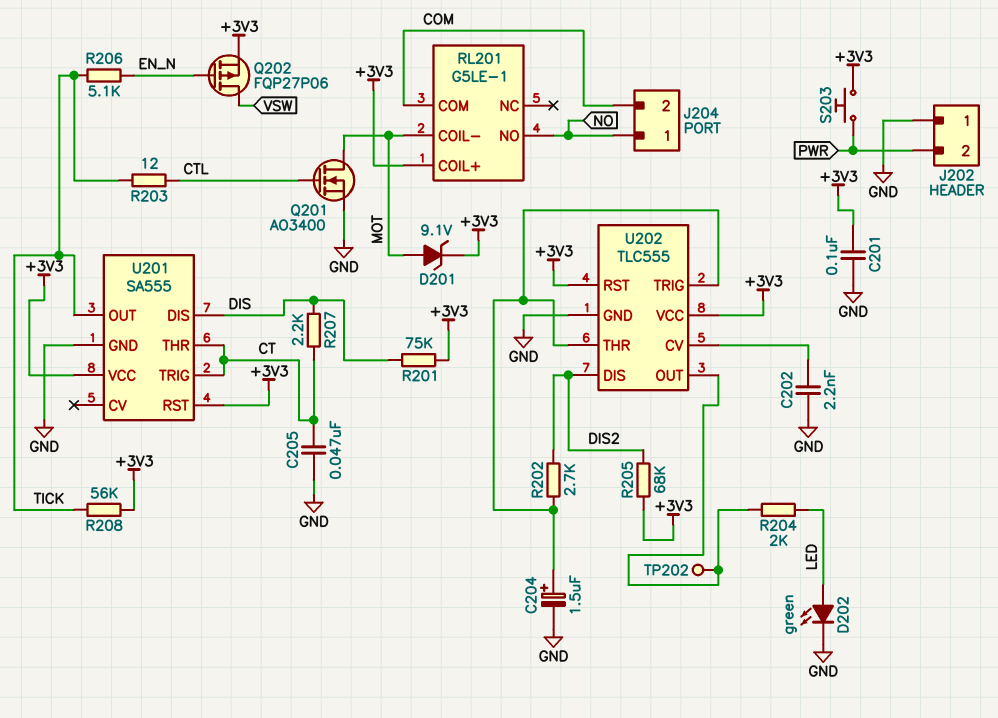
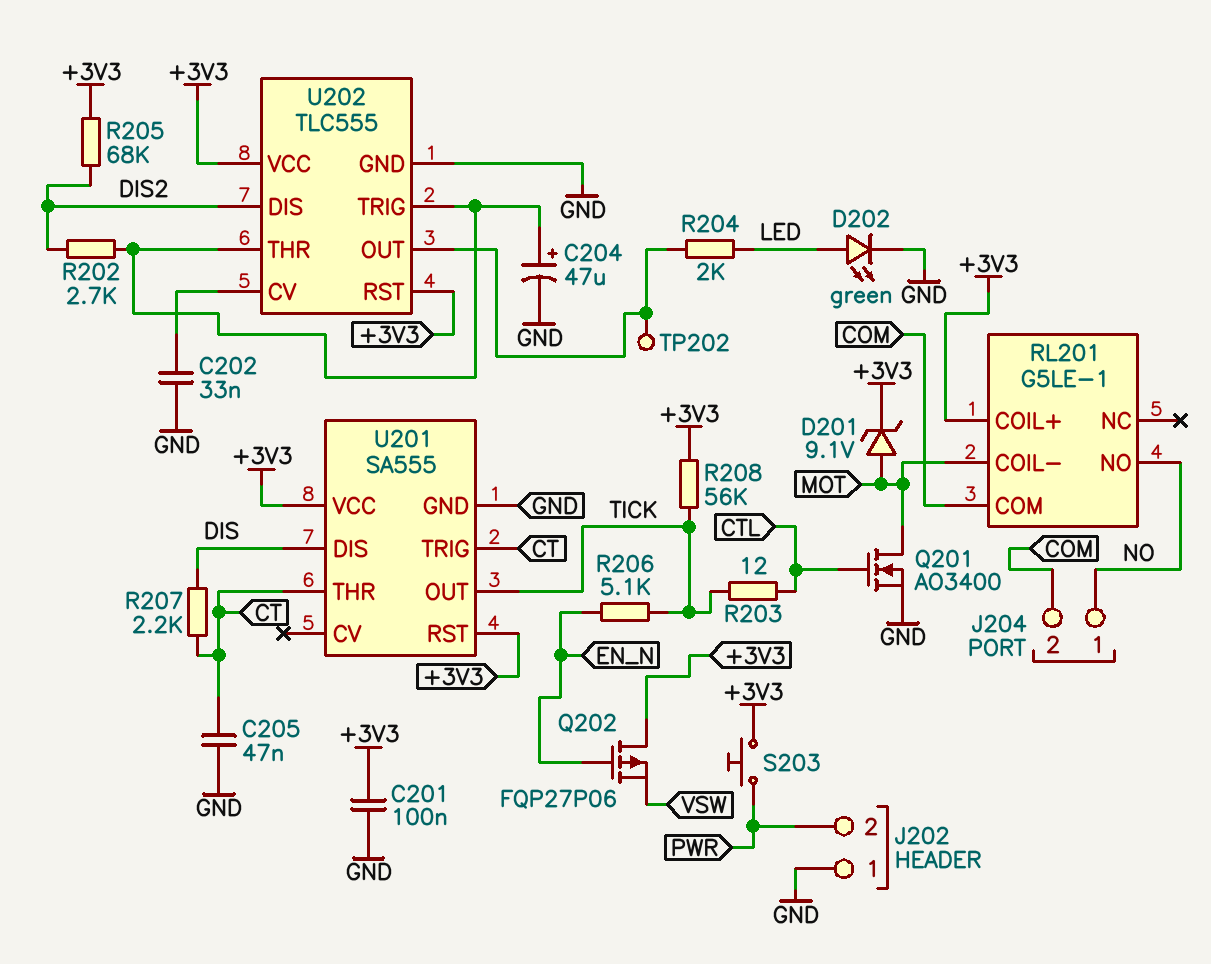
C202: 2.2nF (GND, U202/CV) -> 33nF (GND, U202/CV)
C204: 1.5uF (plus U202/THR, minus GND) -> 47uF (plus U202/THR, minus GND)
Q202: PMOS FQP27P06 (G EN_N, D VSW, S +3V3) -> PMOS FQP27P06 (G EN_N, D +3V3, S VSW)
R201: 75k (+3V3, DIS) -> none

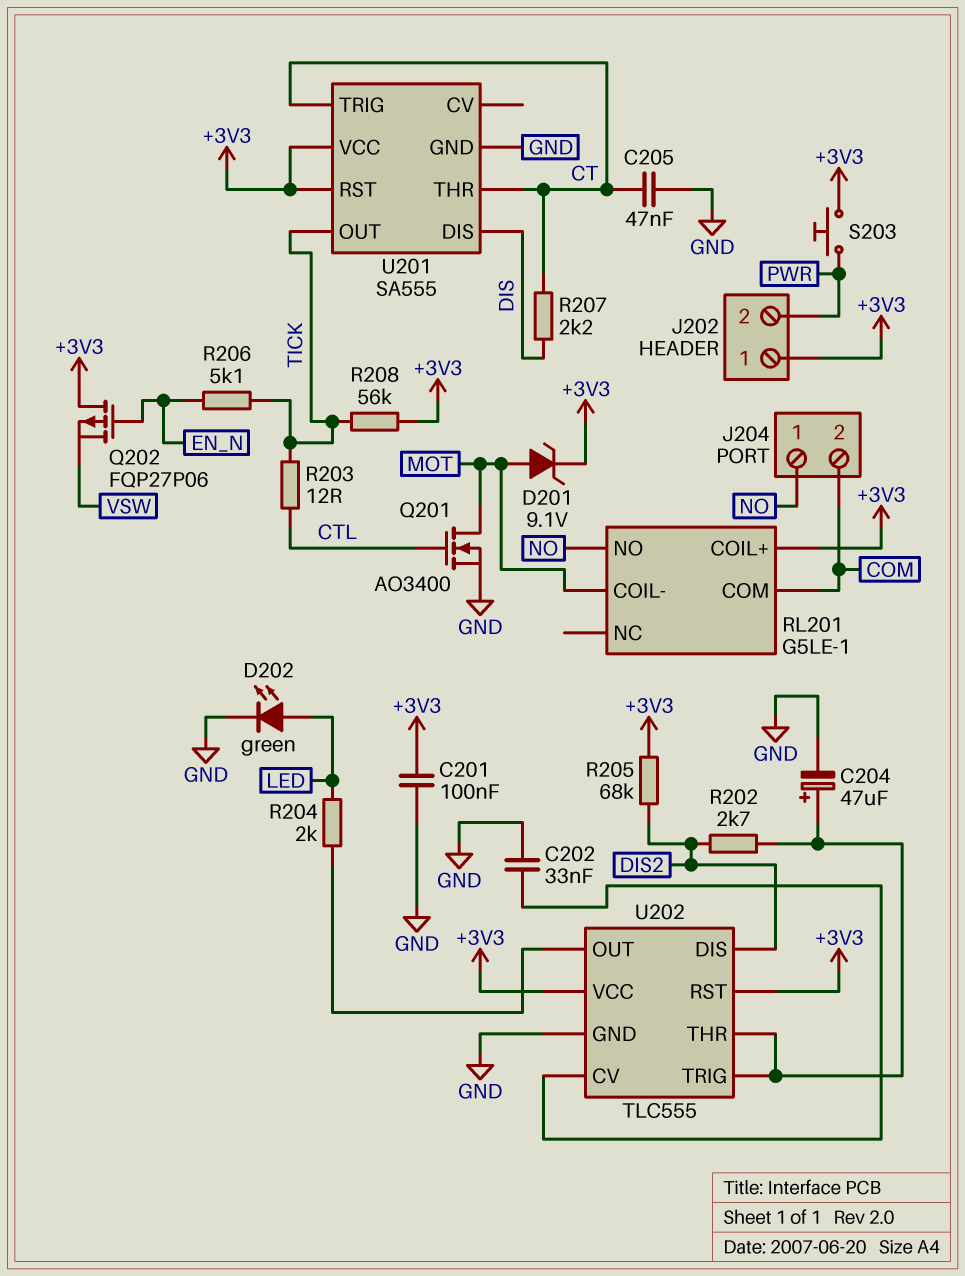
J202 pin 1: GND -> +3V3
TP202: test point (U202/OUT) -> none

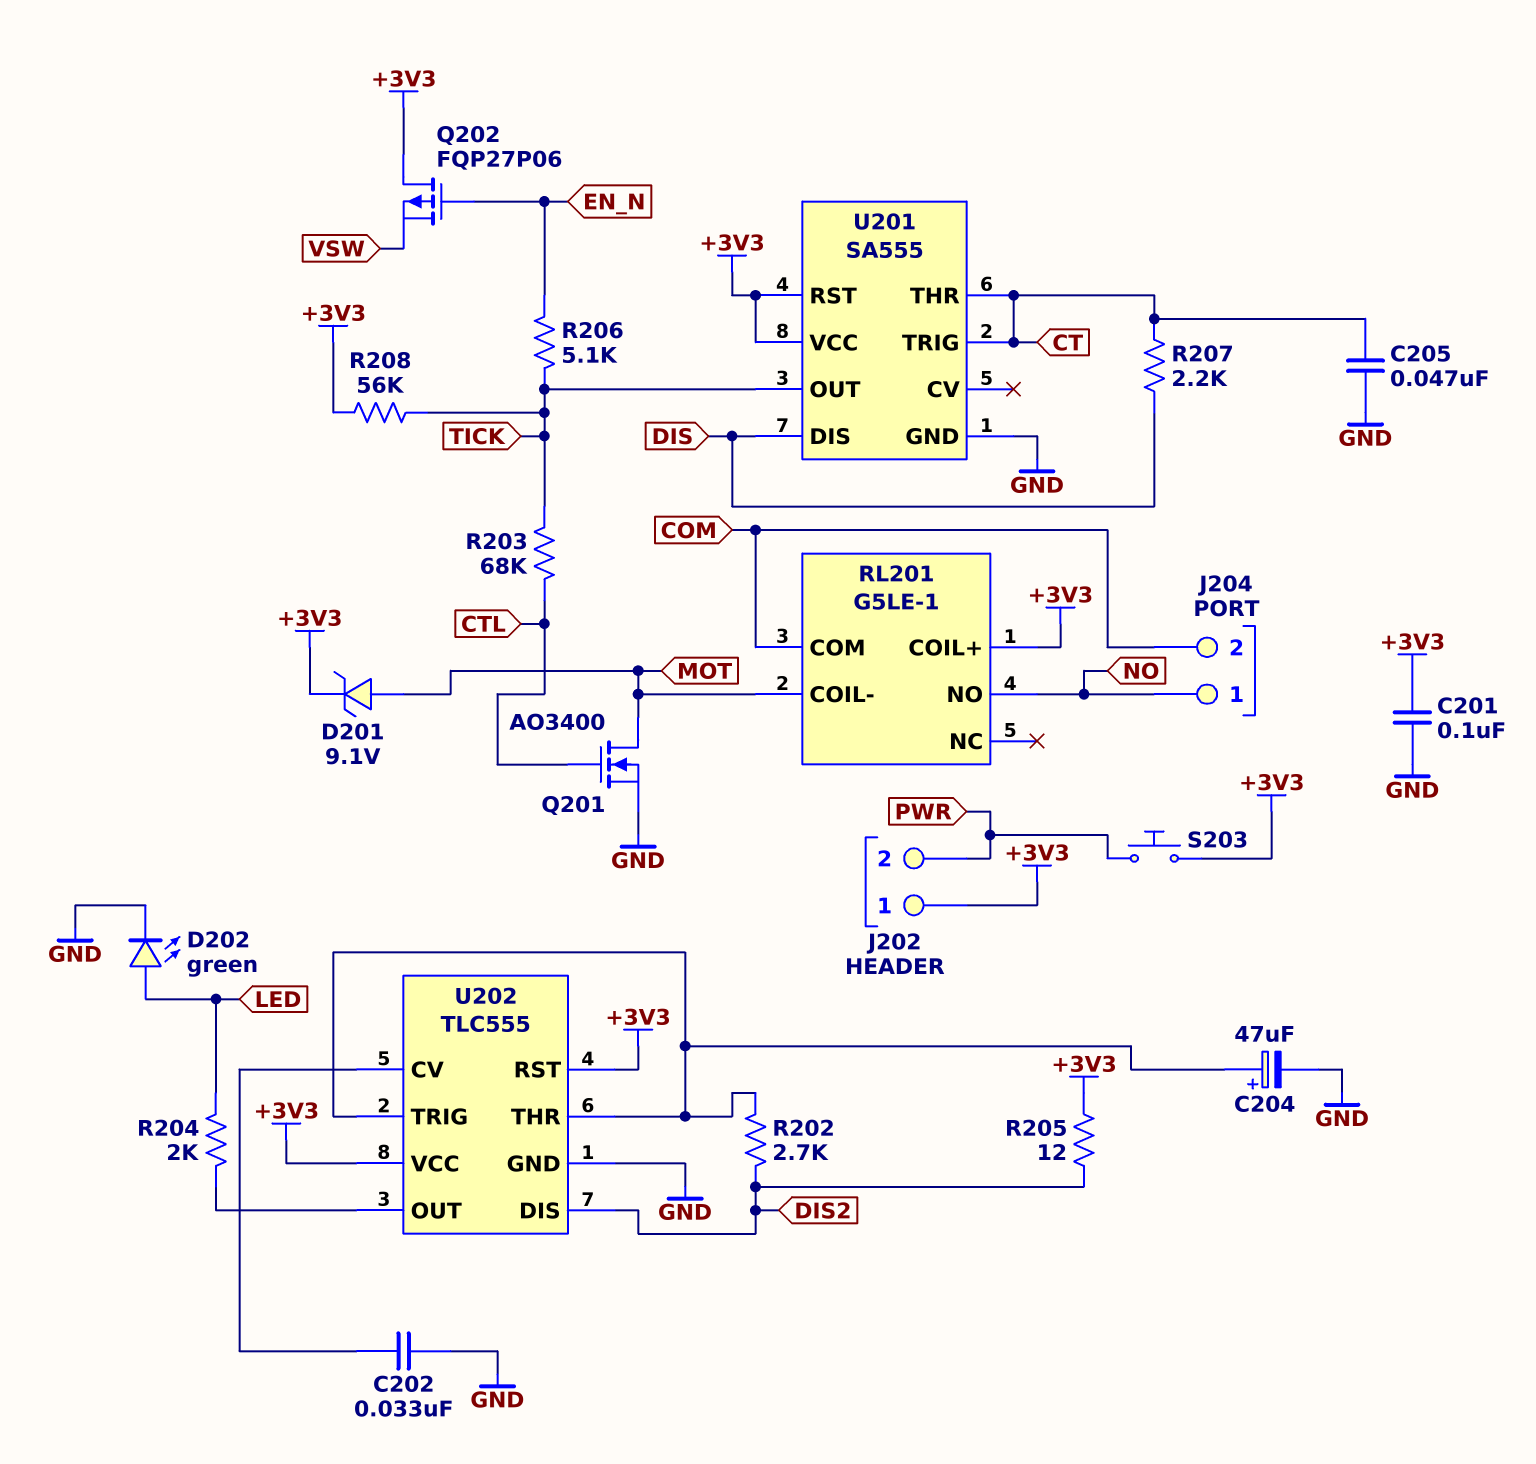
R203: 12 (CTL, TICK) -> 68k (CTL, TICK)
R205: 68k (+3V3, DIS2) -> 12 (+3V3, DIS2)

